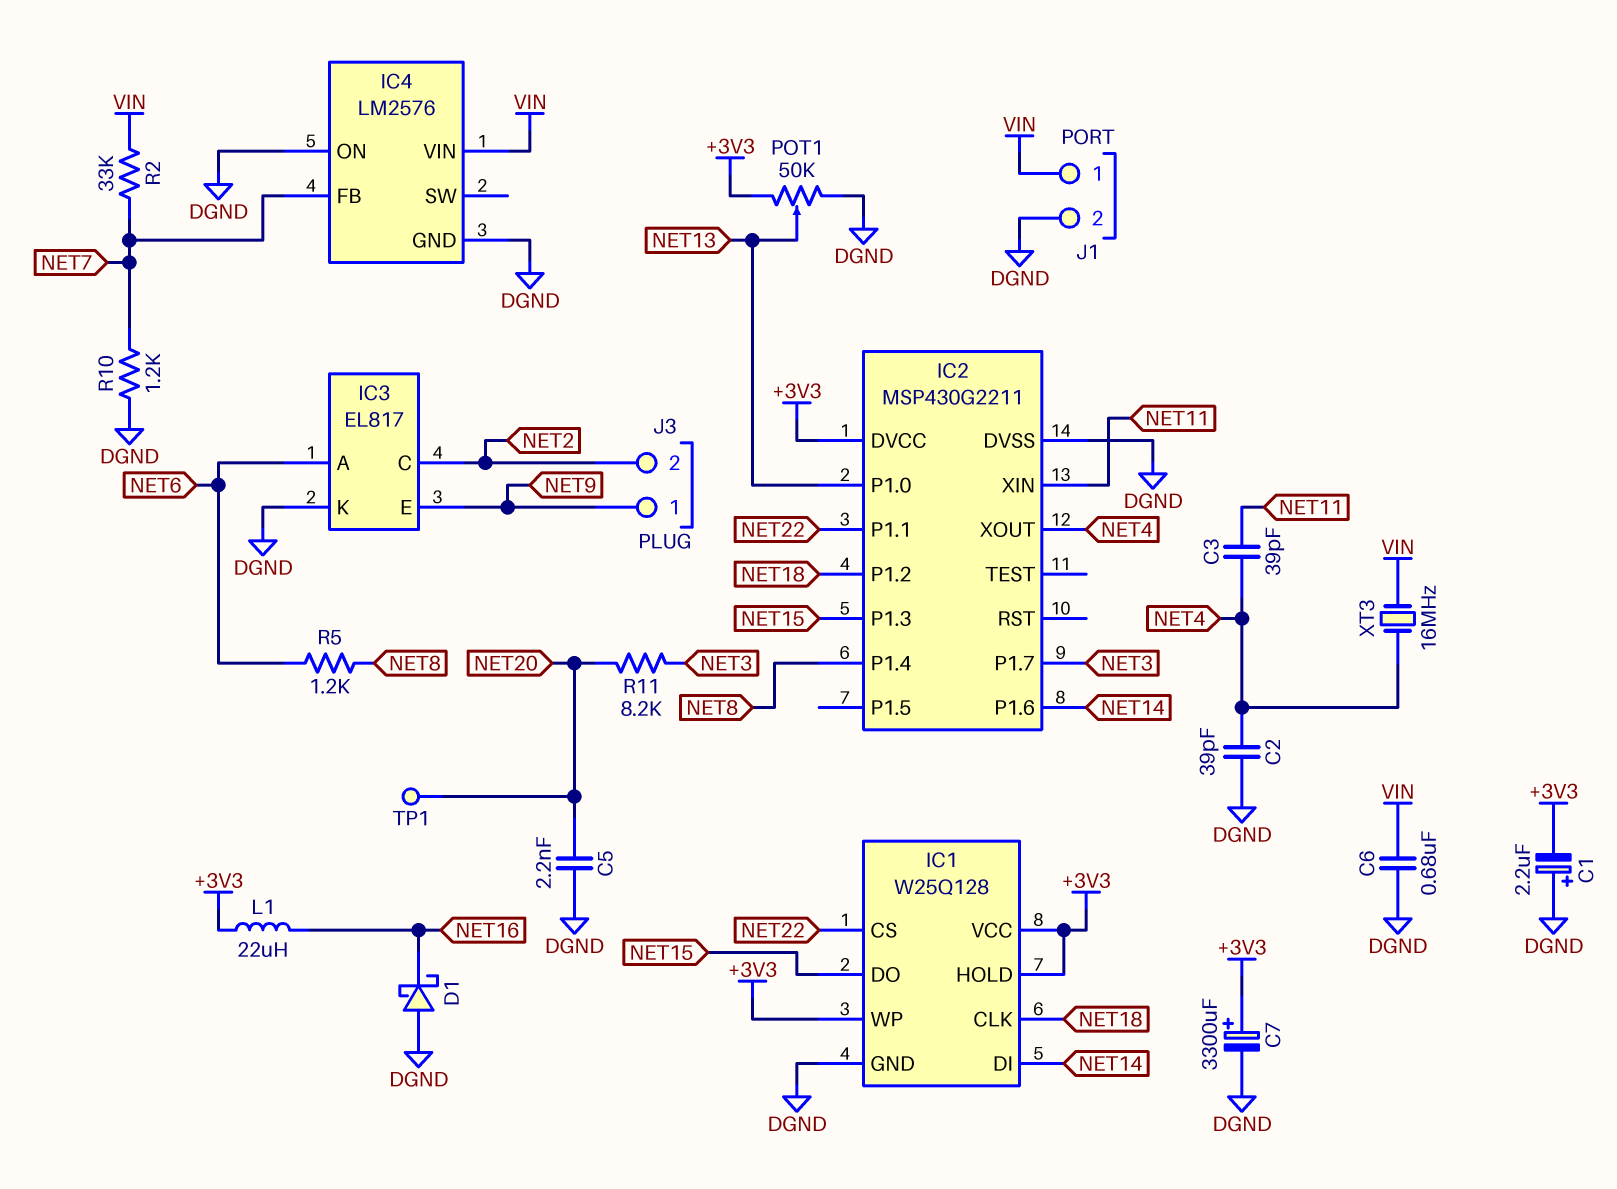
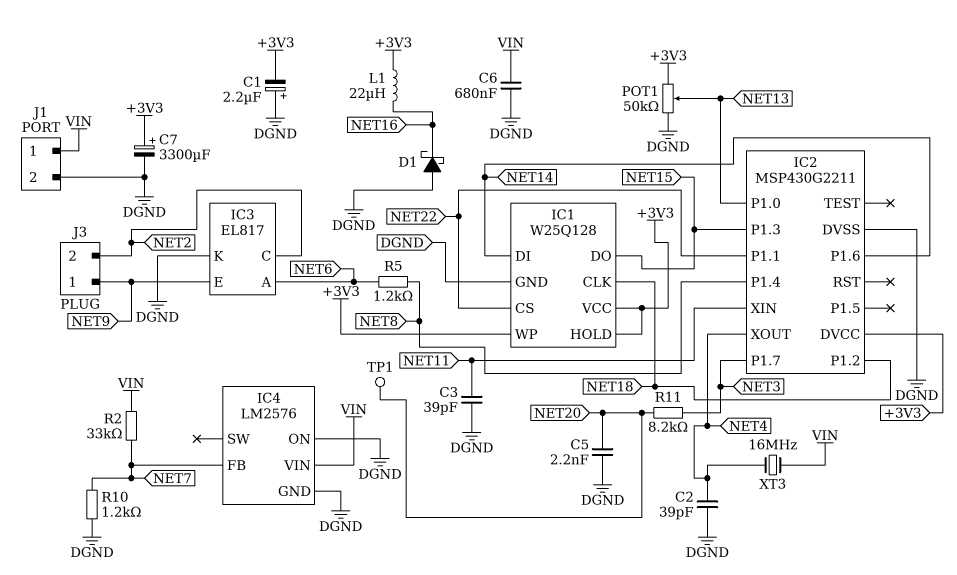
C3: 39pF (NET4, NET11) -> 39pF (DGND, NET11)

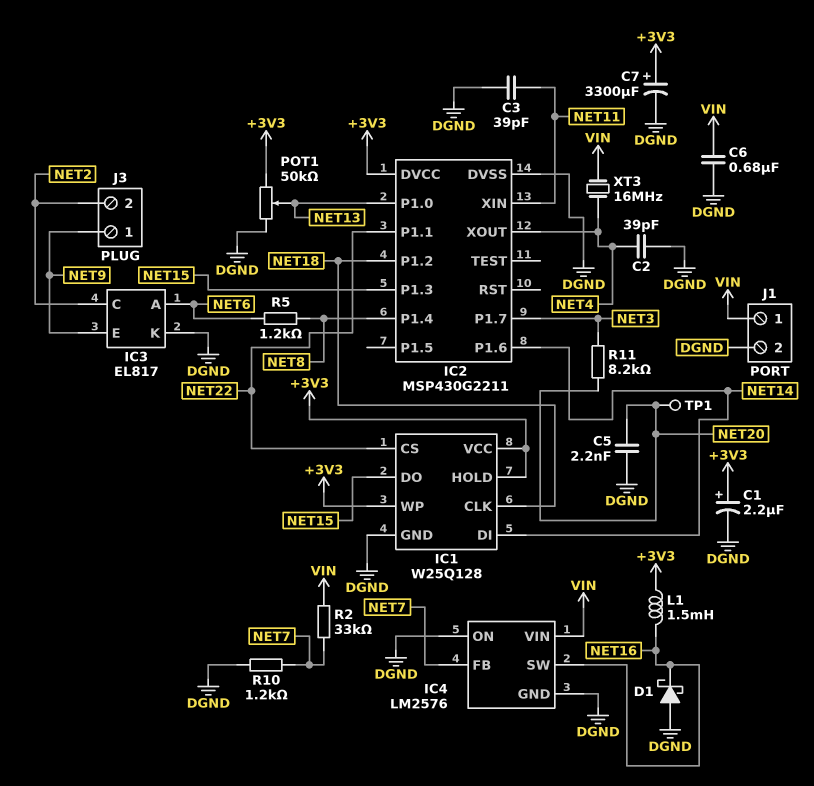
C1: 2.2uF (plus DGND, minus +3V3) -> 2.2uF (plus +3V3, minus DGND)
IC4 pin SW: none -> NET16
L1: 22uH (+3V3, NET16) -> 1.5mH (+3V3, NET16)

